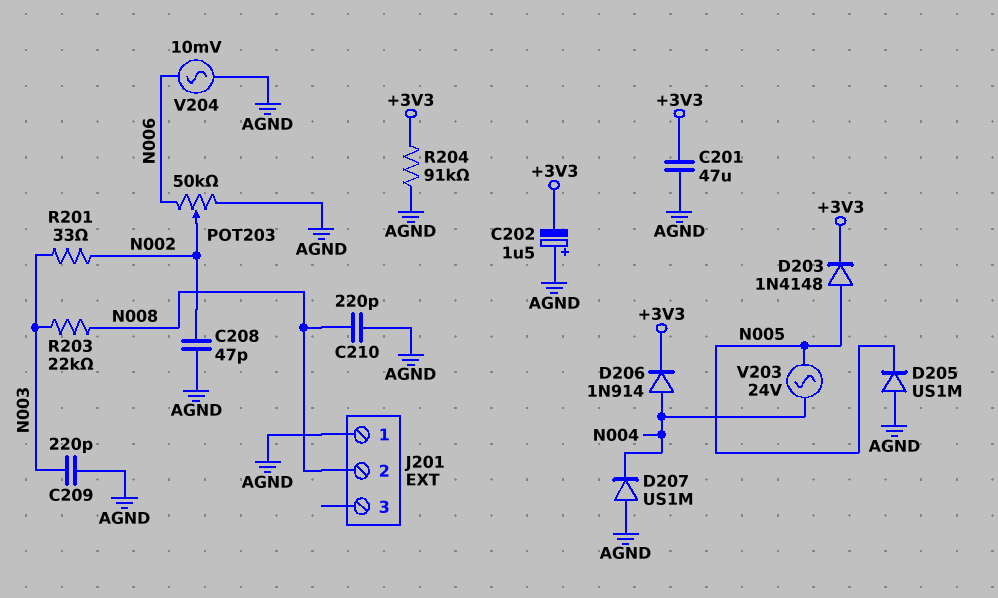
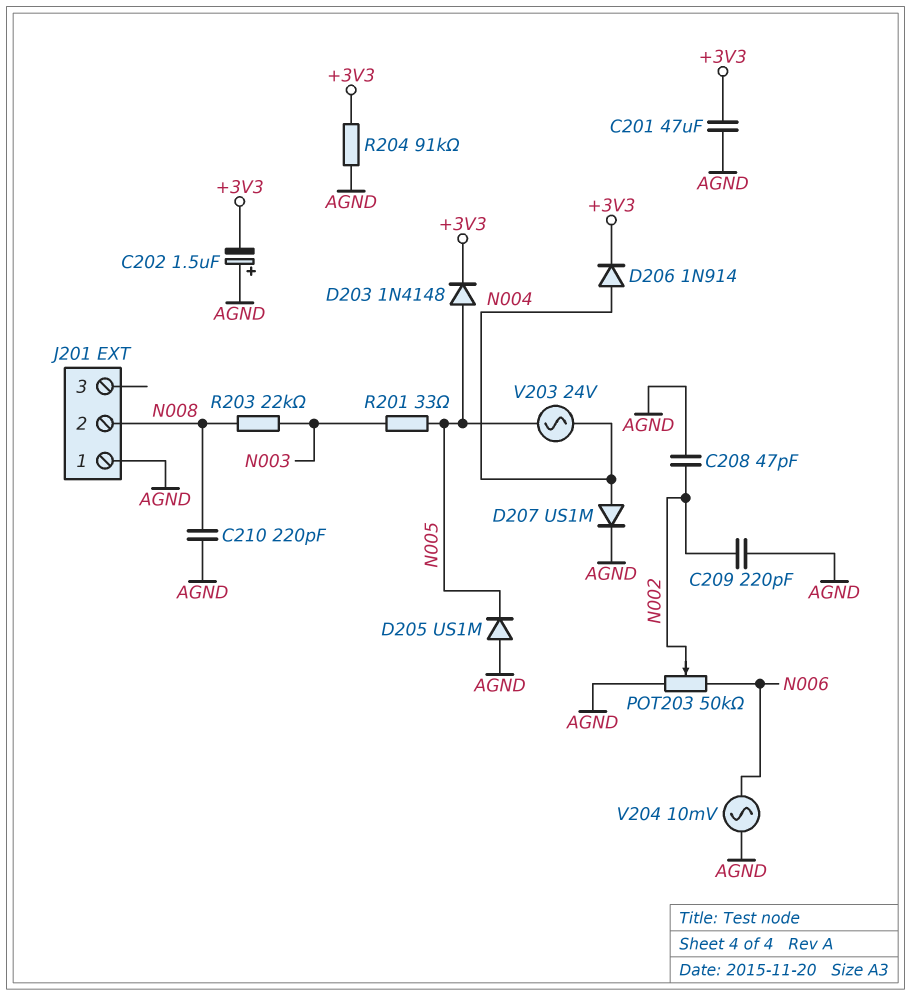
C209: 220pF (AGND, N003) -> 220pF (AGND, N002)
D207: diode US1M (A AGND, K N004) -> diode US1M (A N004, K AGND)
R201: 33 (N002, N003) -> 33 (N003, N005)

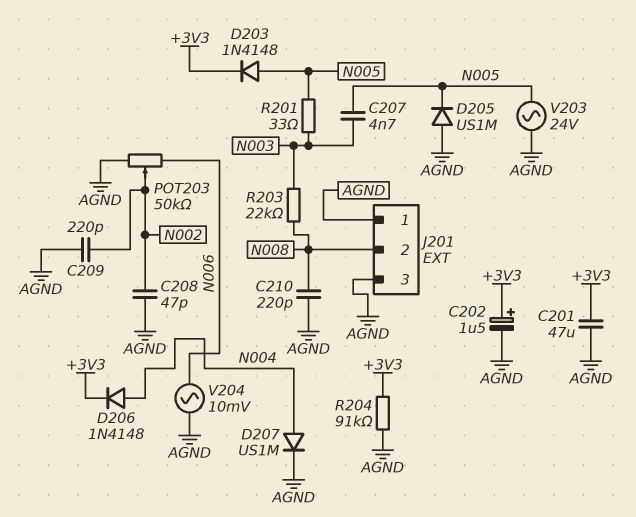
C202: 1.5uF (plus AGND, minus +3V3) -> 1.5uF (plus +3V3, minus AGND)
C207: none -> 4.7nF (N003, N005)
D206: diode 1N914 (A N004, K +3V3) -> diode 1N4148 (A N004, K +3V3)
J201 pin 3: none -> AGND
V203: AC 24V (N004, N005) -> AC 24V (AGND, N005)

